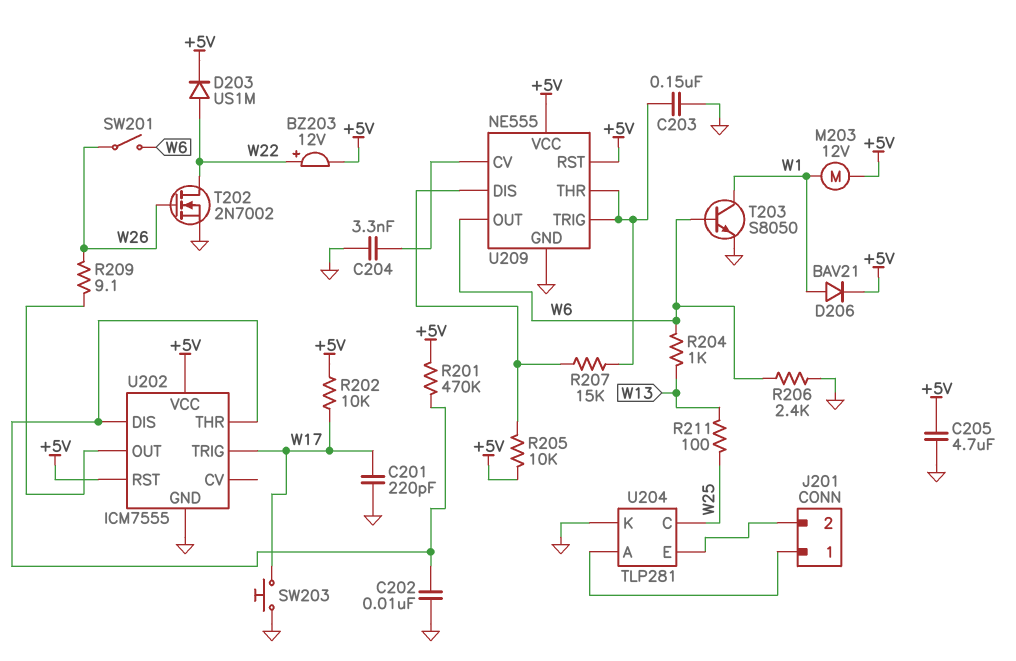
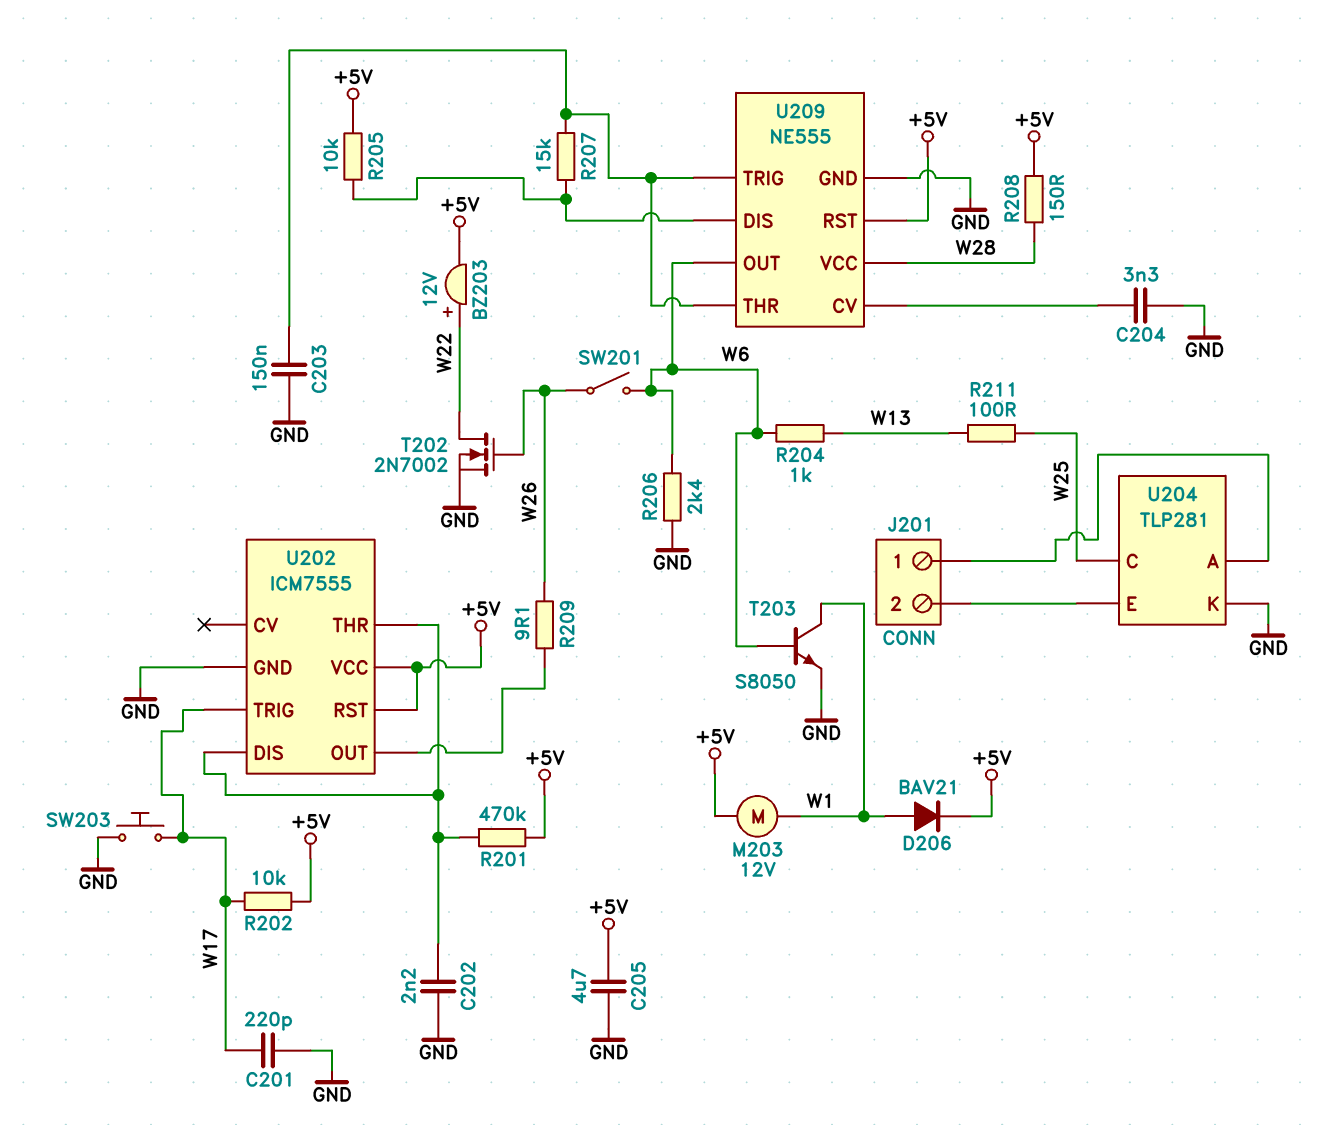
C202: 10nF (GND, U202/DIS) -> 2.2nF (GND, U202/DIS)
D203: diode US1M (A W22, K +5V) -> none
R208: none -> 150 (+5V, W28)
U209 pin VCC: +5V -> W28

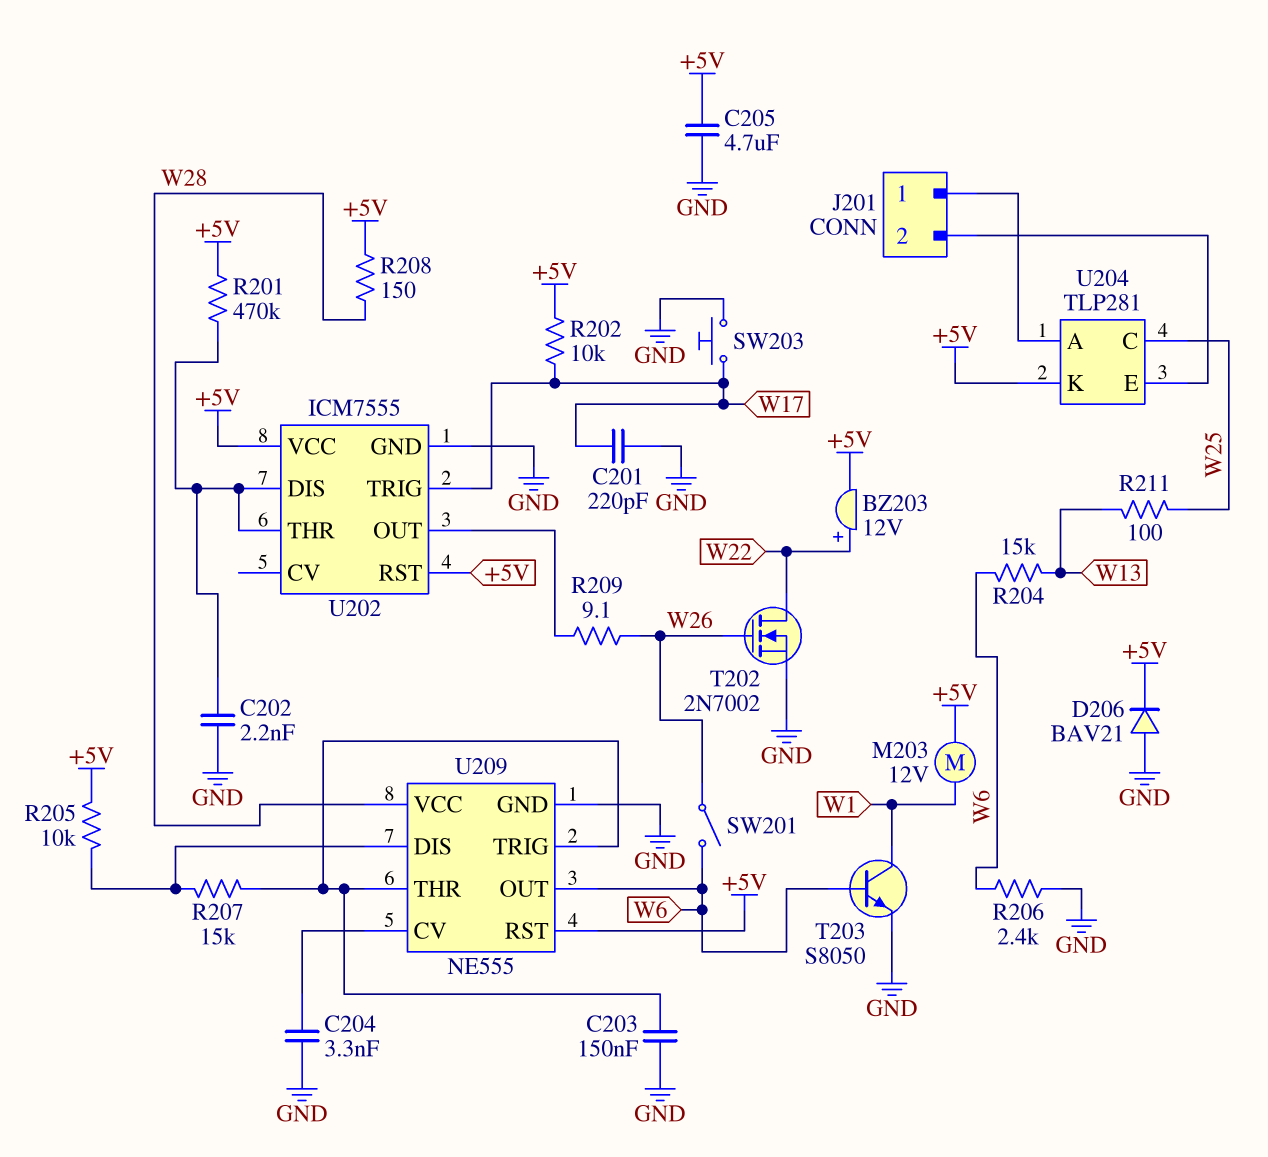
D206: diode BAV21 (A W1, K +5V) -> diode BAV21 (A GND, K +5V)
R204: 1k (W6, W13) -> 15k (W6, W13)
U204 pin K: GND -> +5V

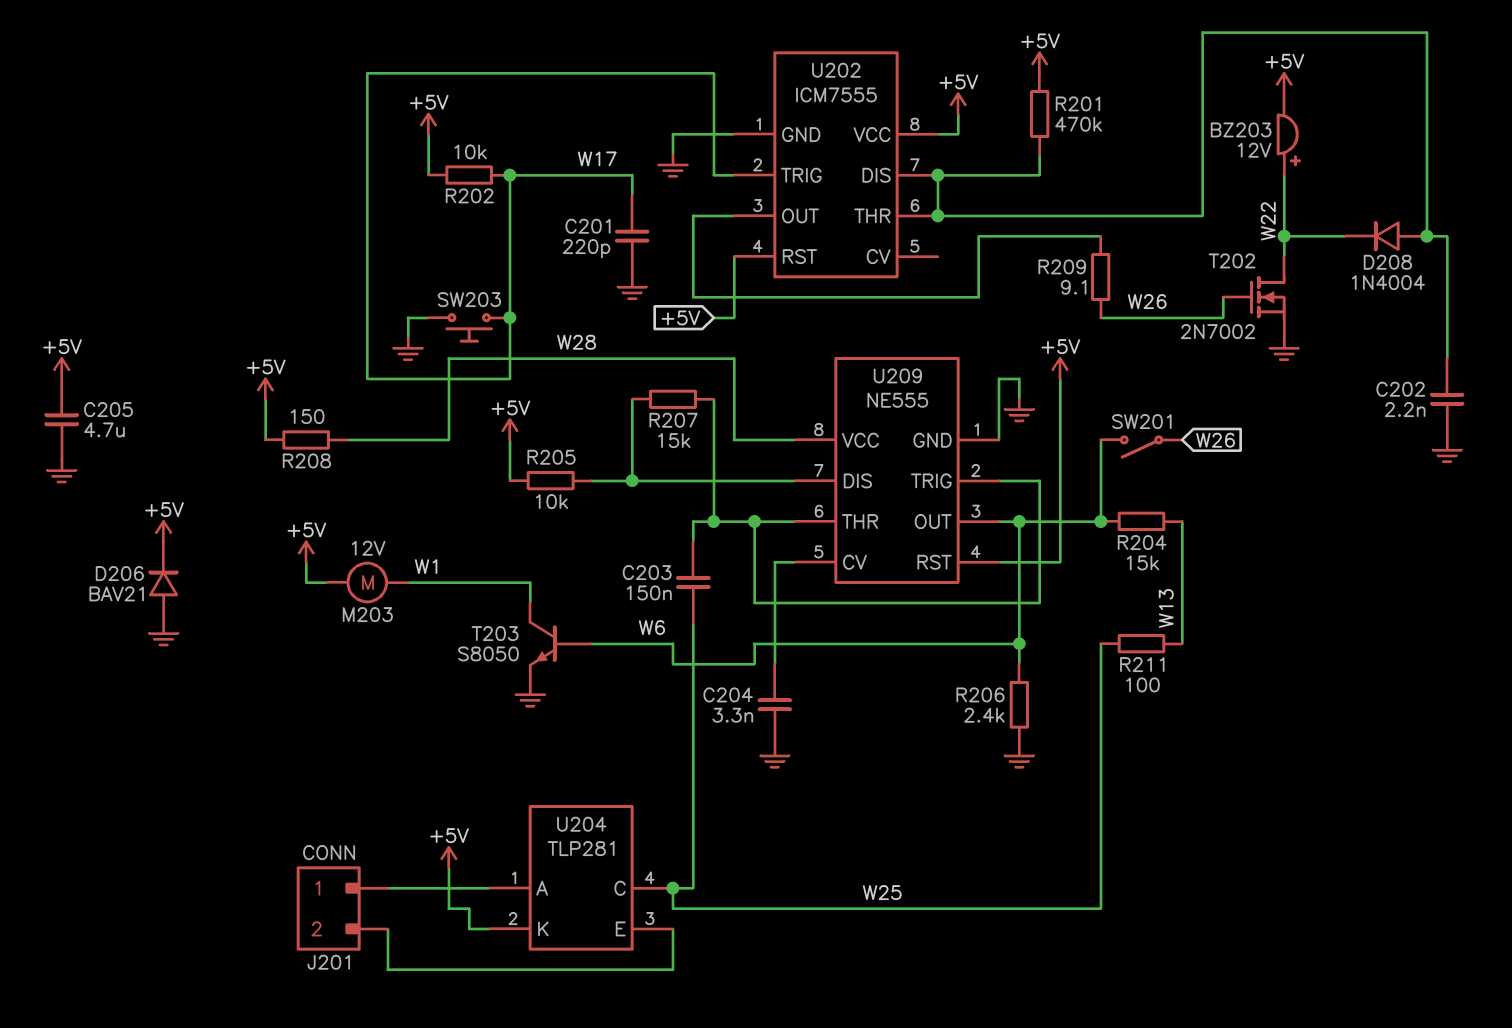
C203: 150nF (GND, U209/THR) -> 150nF (U209/THR, W25)
D208: none -> diode 1N4004 (A U202/DIS, K W22)

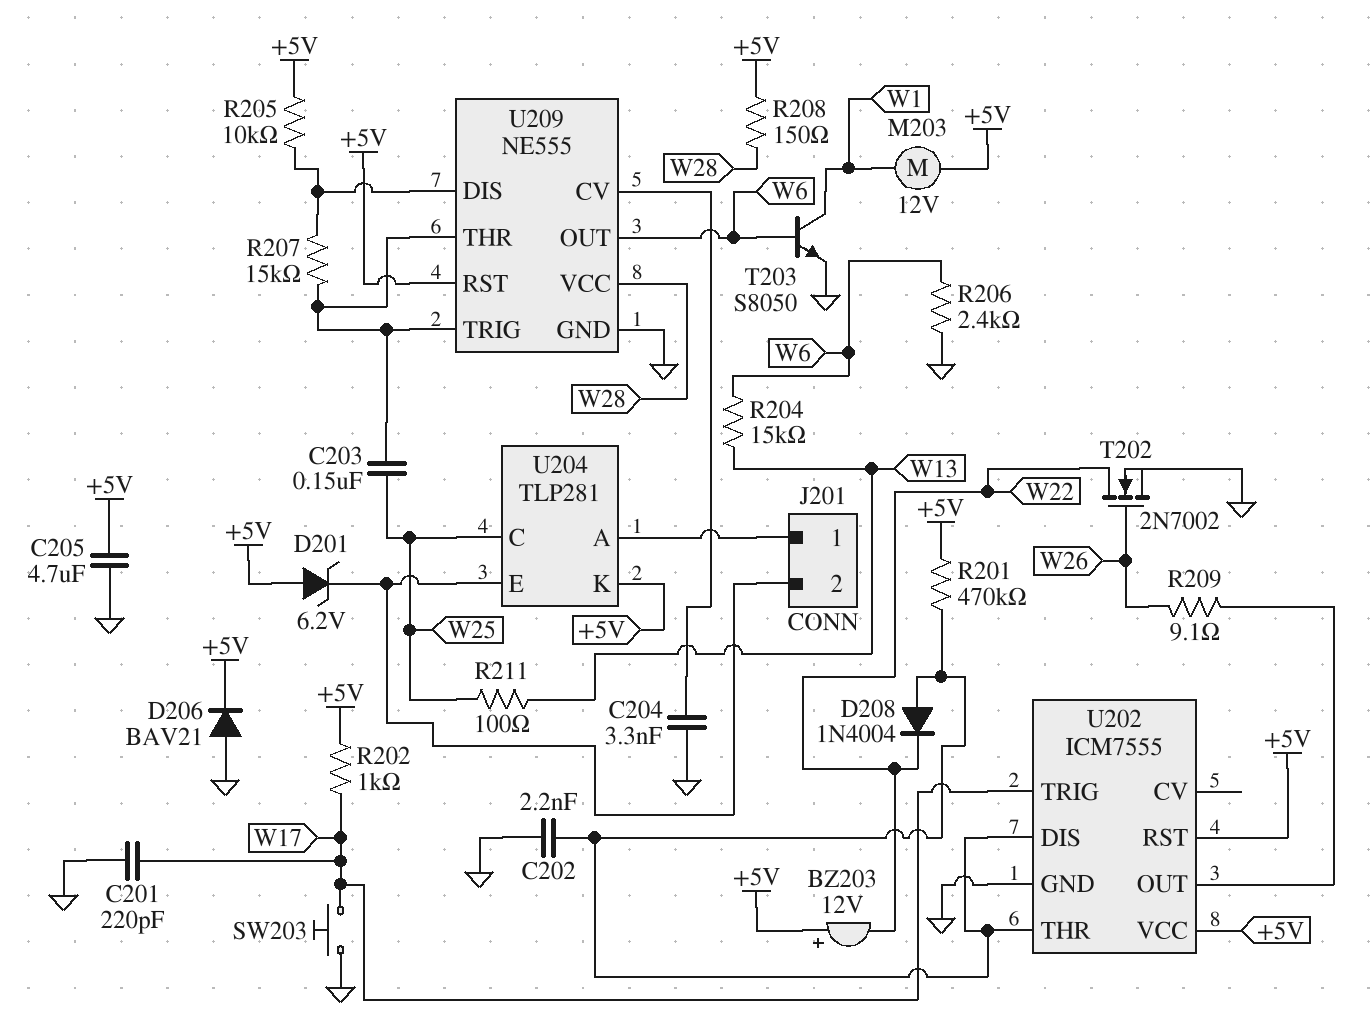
BZ203: buzzer 12V (plus W22, minus +5V) -> buzzer 12V (plus +5V, minus W22)
D201: none -> zener 6.2V (A +5V, K J201/2)
R202: 10k (+5V, W17) -> 1k (+5V, W17)
SW201: switch (W6, W26) -> none

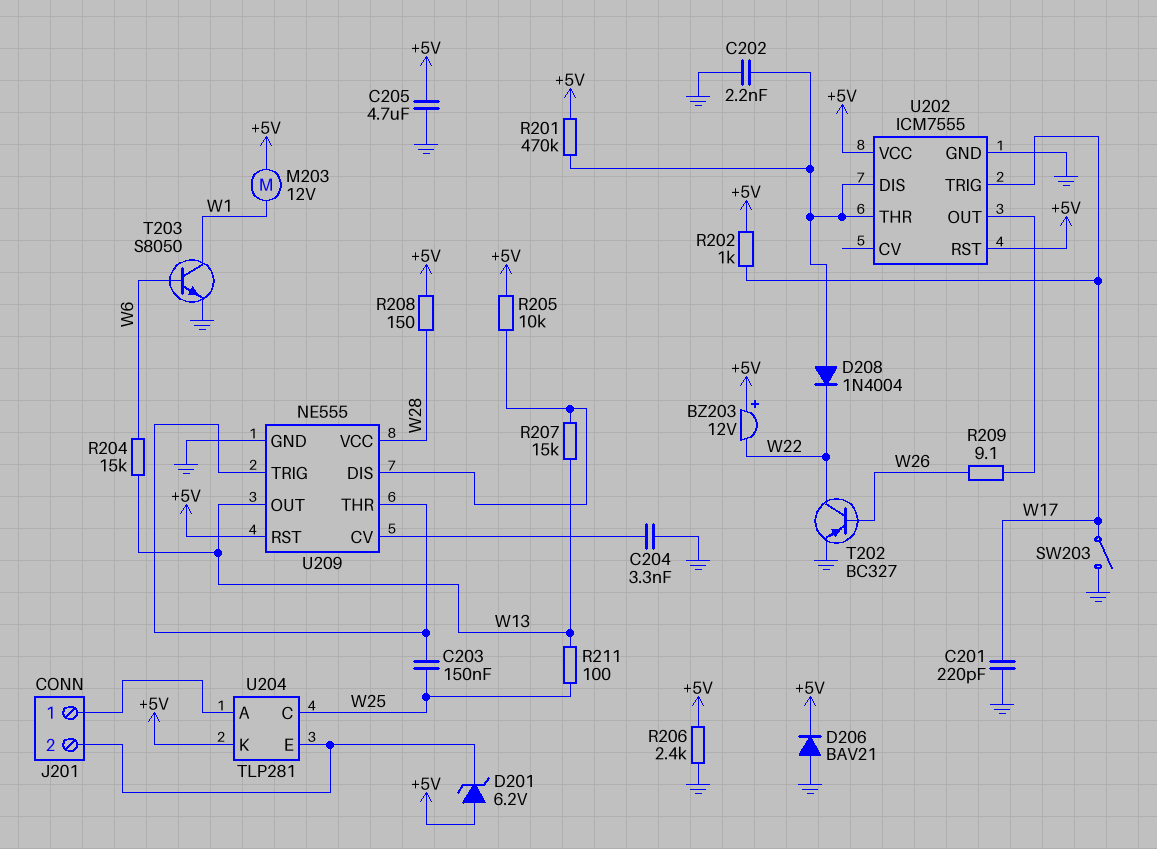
R206: 2.4k (GND, W6) -> 2.4k (+5V, GND)
R207: 15k (U209/DIS, U209/THR) -> 15k (U209/DIS, W13)
SW203: button (GND, W17) -> switch (GND, W17)
T202: NMOS 2N7002 (G W26, D W22, S GND) -> PNP BC327 (B W26, C W22, E GND)
U209 pin OUT: W6 -> W13

